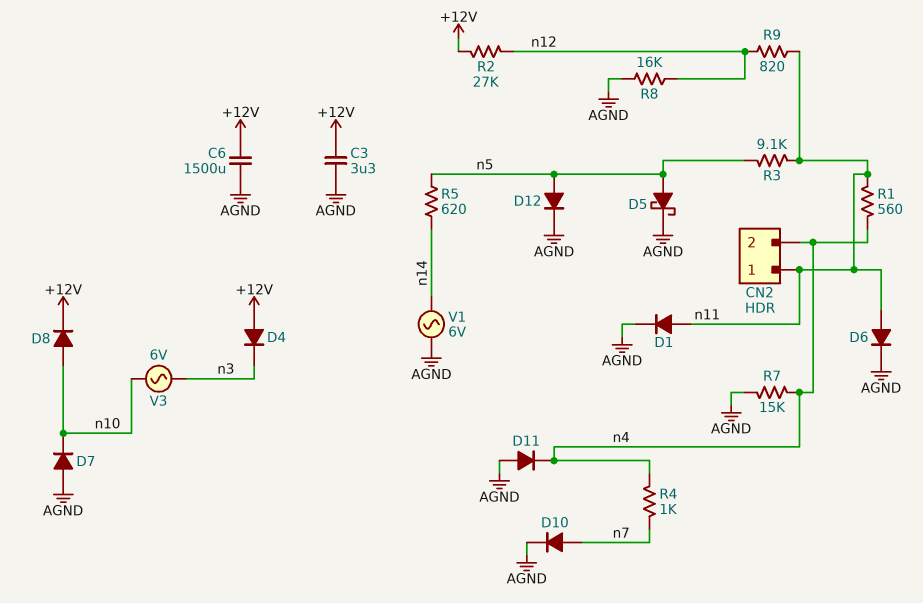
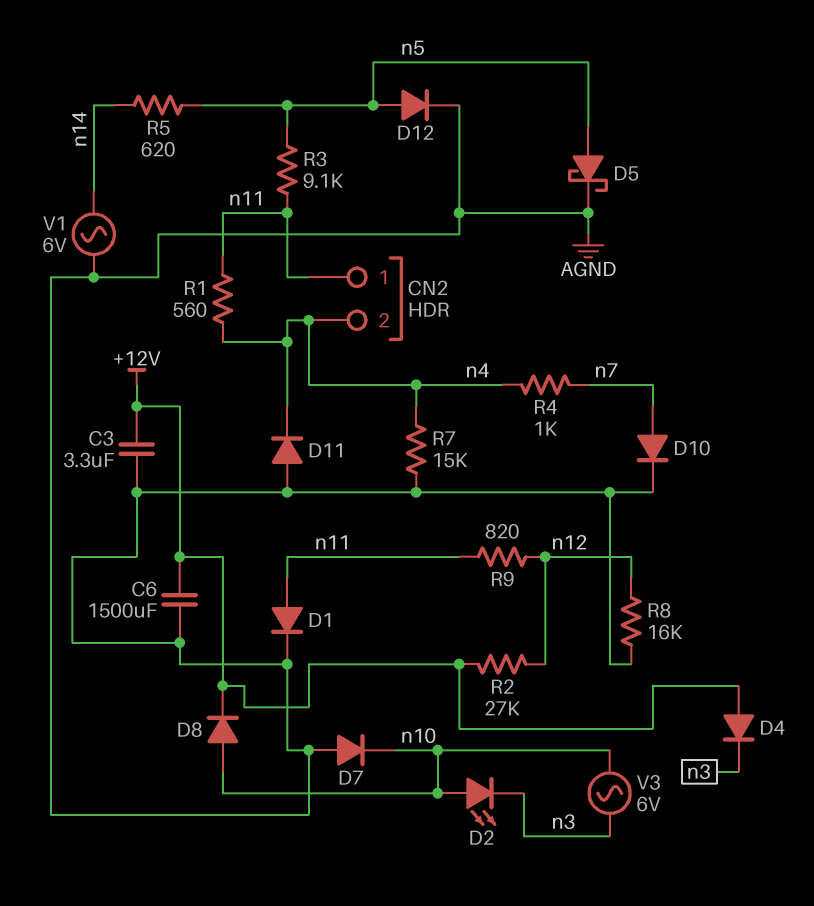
D2: none -> LED (A n10, K n3)
D6: diode (A n11, K AGND) -> none

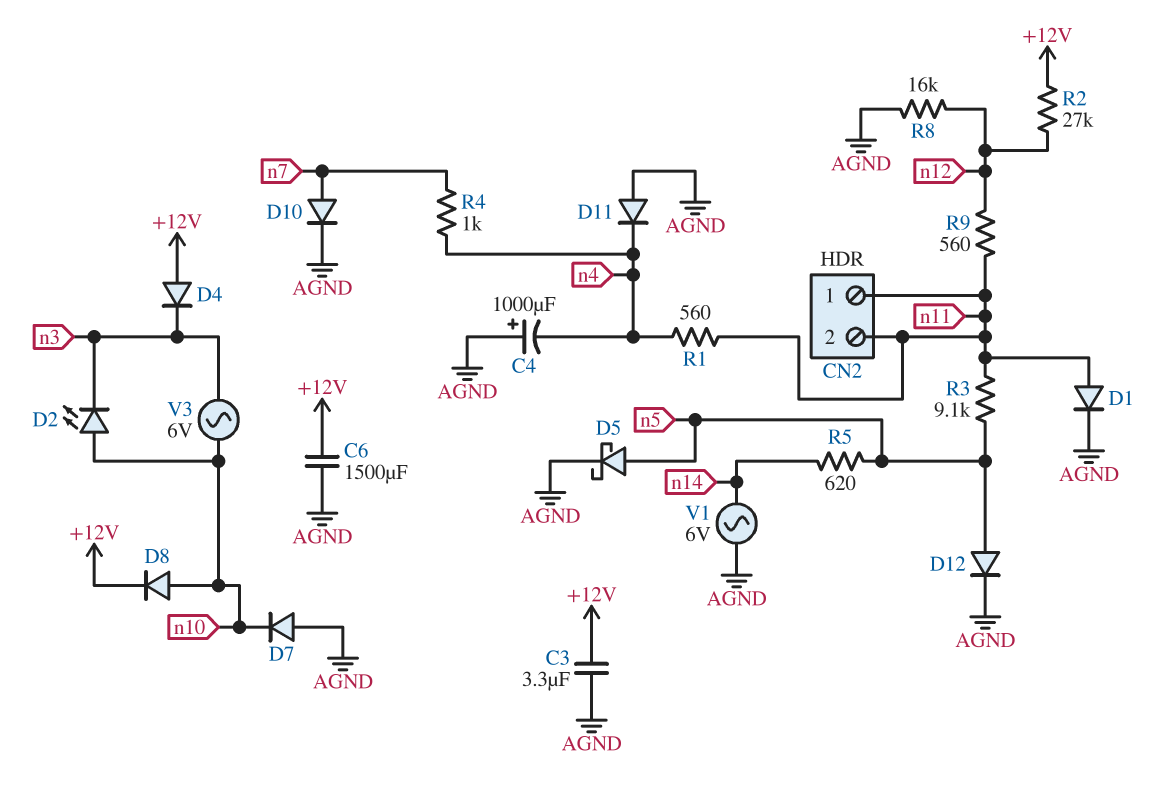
C4: none -> 1000uF (plus AGND, minus n4)
CN2 pin 2: n4 -> n11
R7: 15k (AGND, n4) -> none
R9: 820 (n11, n12) -> 560 (n11, n12)

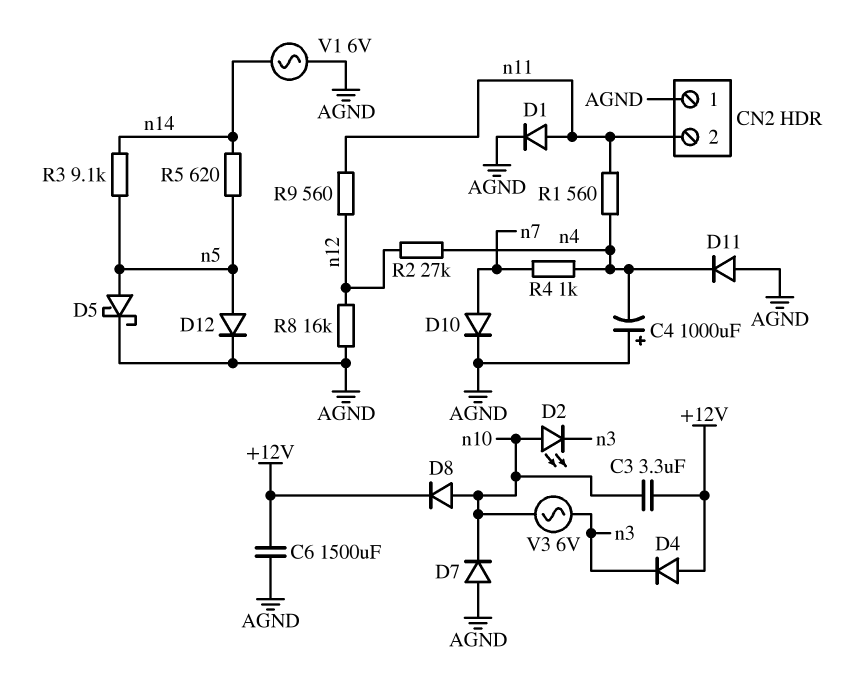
C3: 3.3uF (+12V, AGND) -> 3.3uF (+12V, n10)
CN2 pin 1: n11 -> AGND
R2: 27k (+12V, n12) -> 27k (n4, n12)
R3: 9.1k (n5, n11) -> 9.1k (n5, n14)

